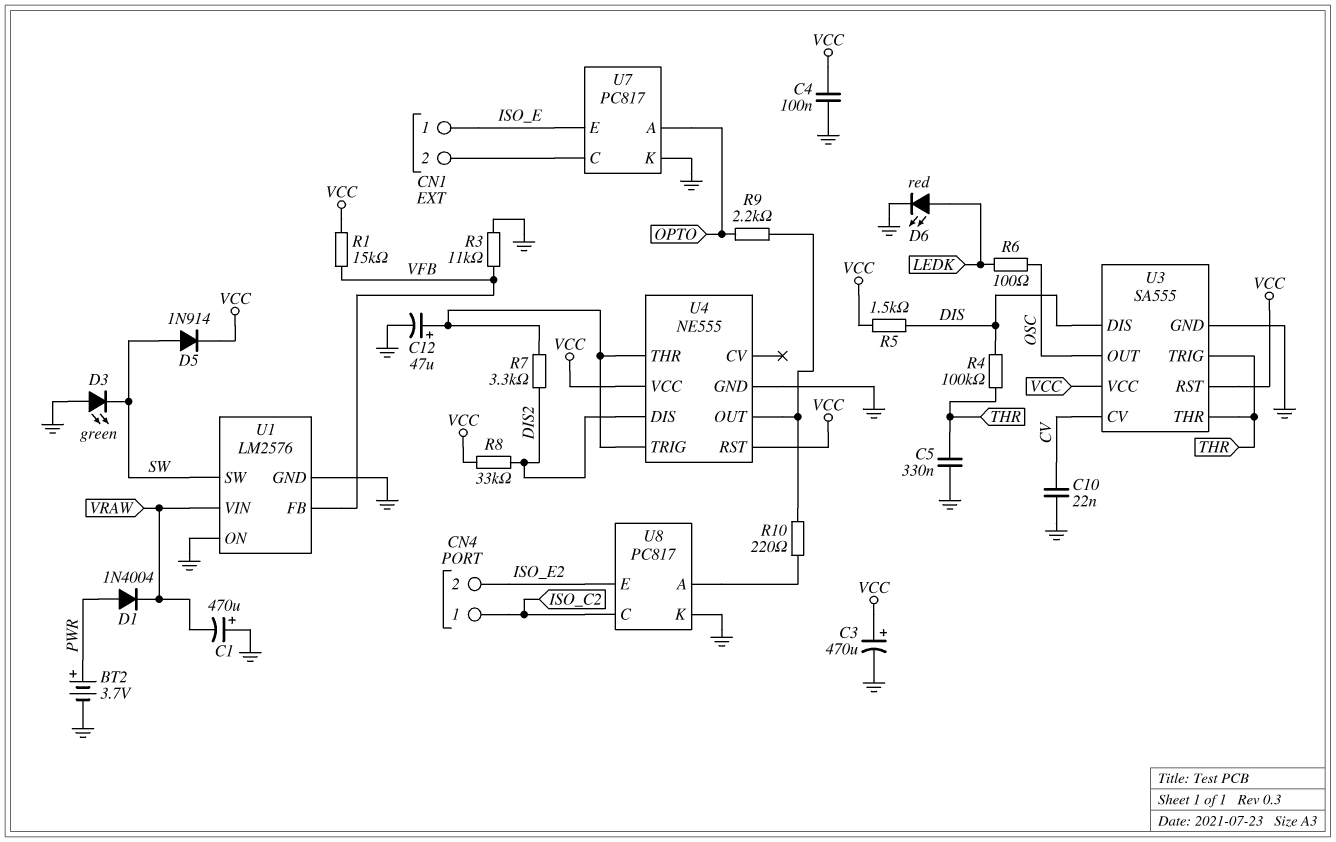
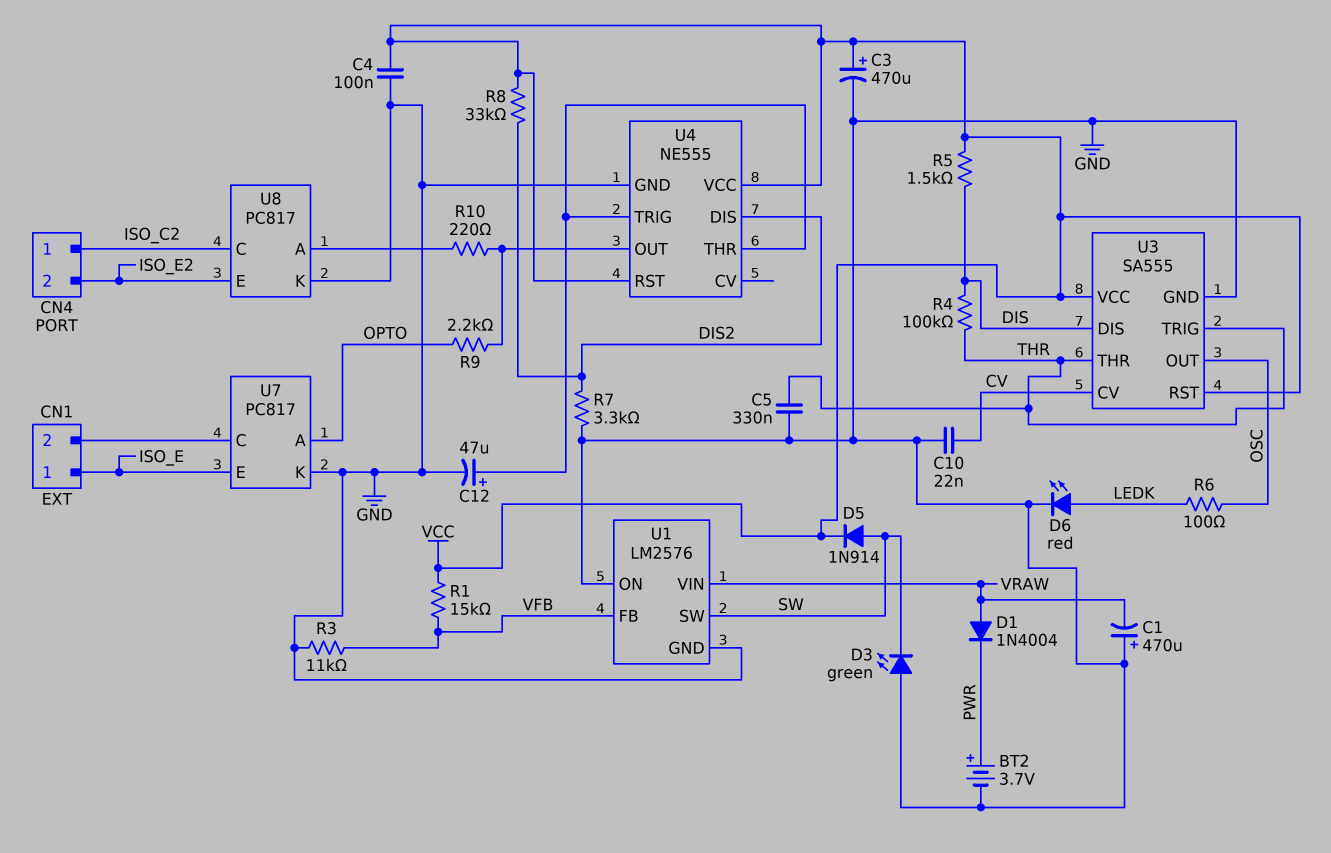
D1: diode 1N4004 (A PWR, K VRAW) -> diode 1N4004 (A VRAW, K PWR)
R7: 3.3k (DIS2, U4/THR) -> 3.3k (DIS2, GND)

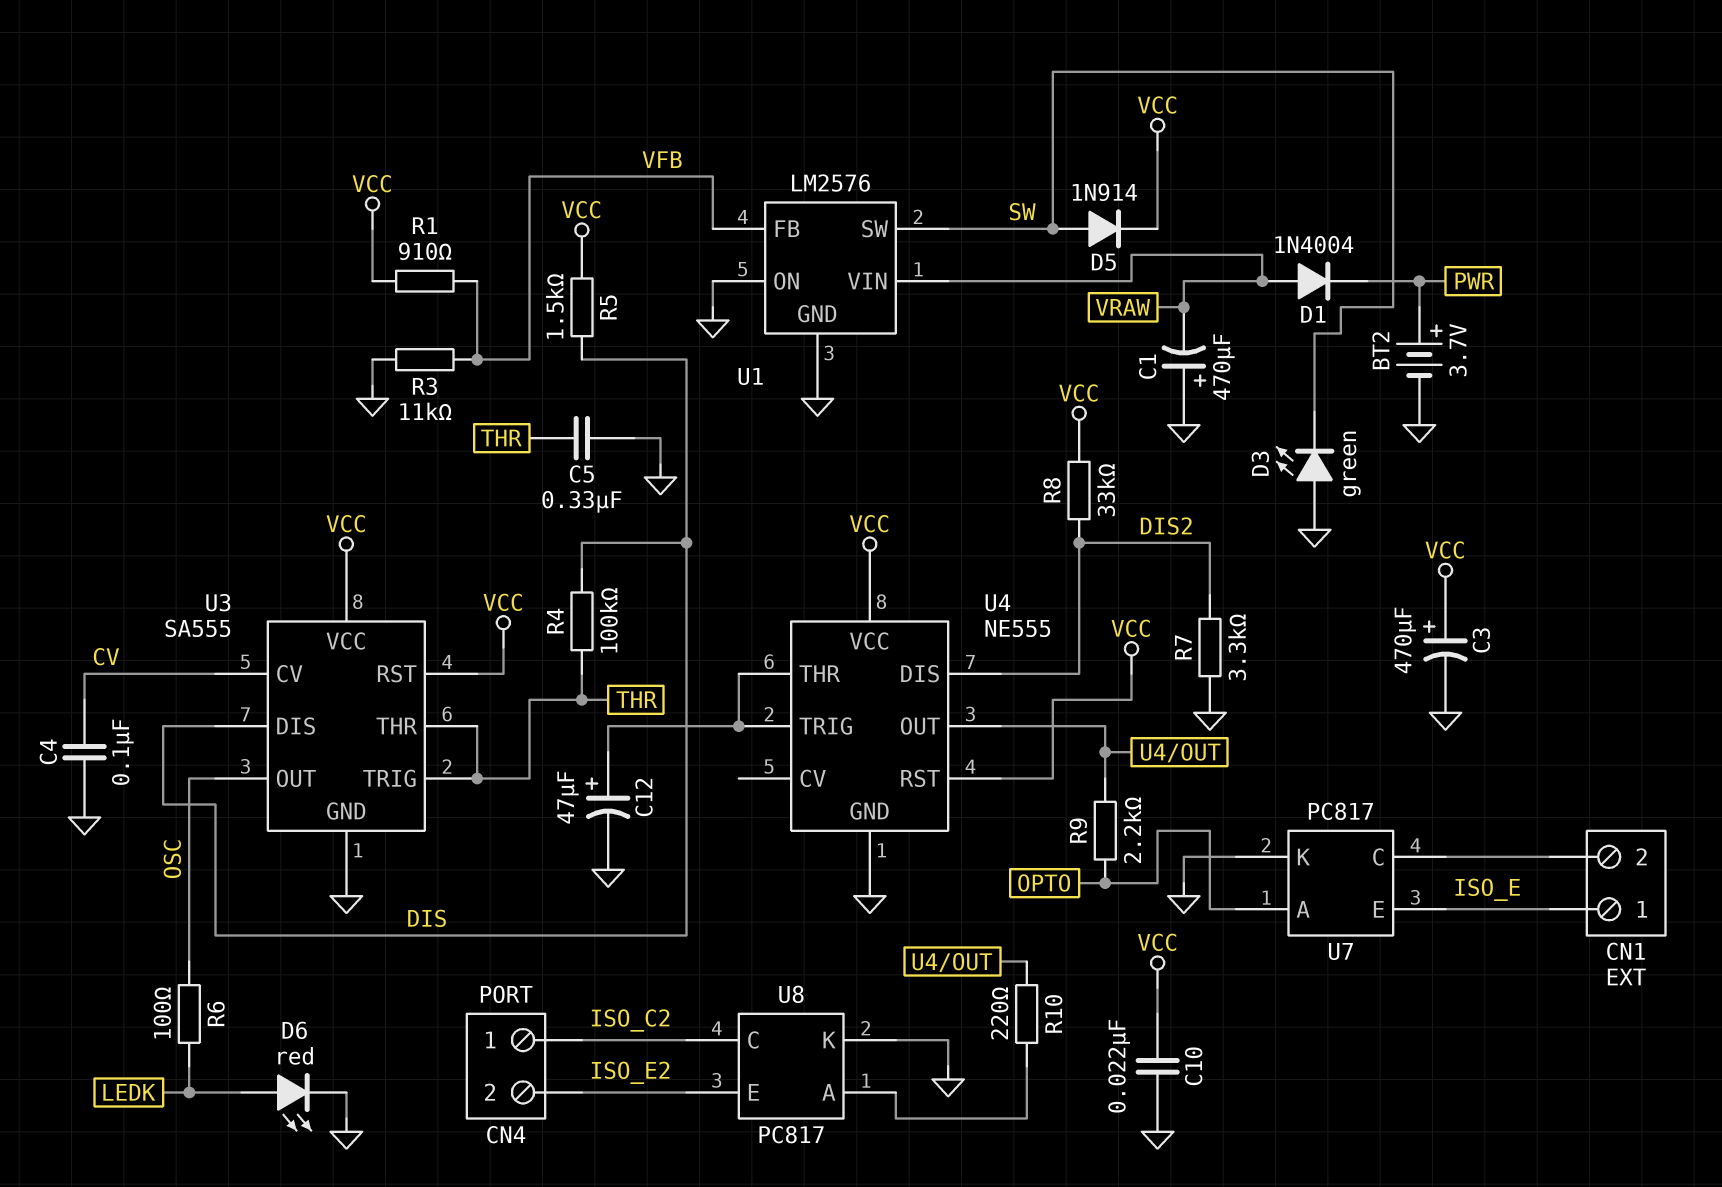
C4: 100nF (GND, VCC) -> 100nF (CV, GND)
C10: 22nF (CV, GND) -> 22nF (GND, VCC)
R1: 15k (VCC, VFB) -> 910 (VCC, VFB)

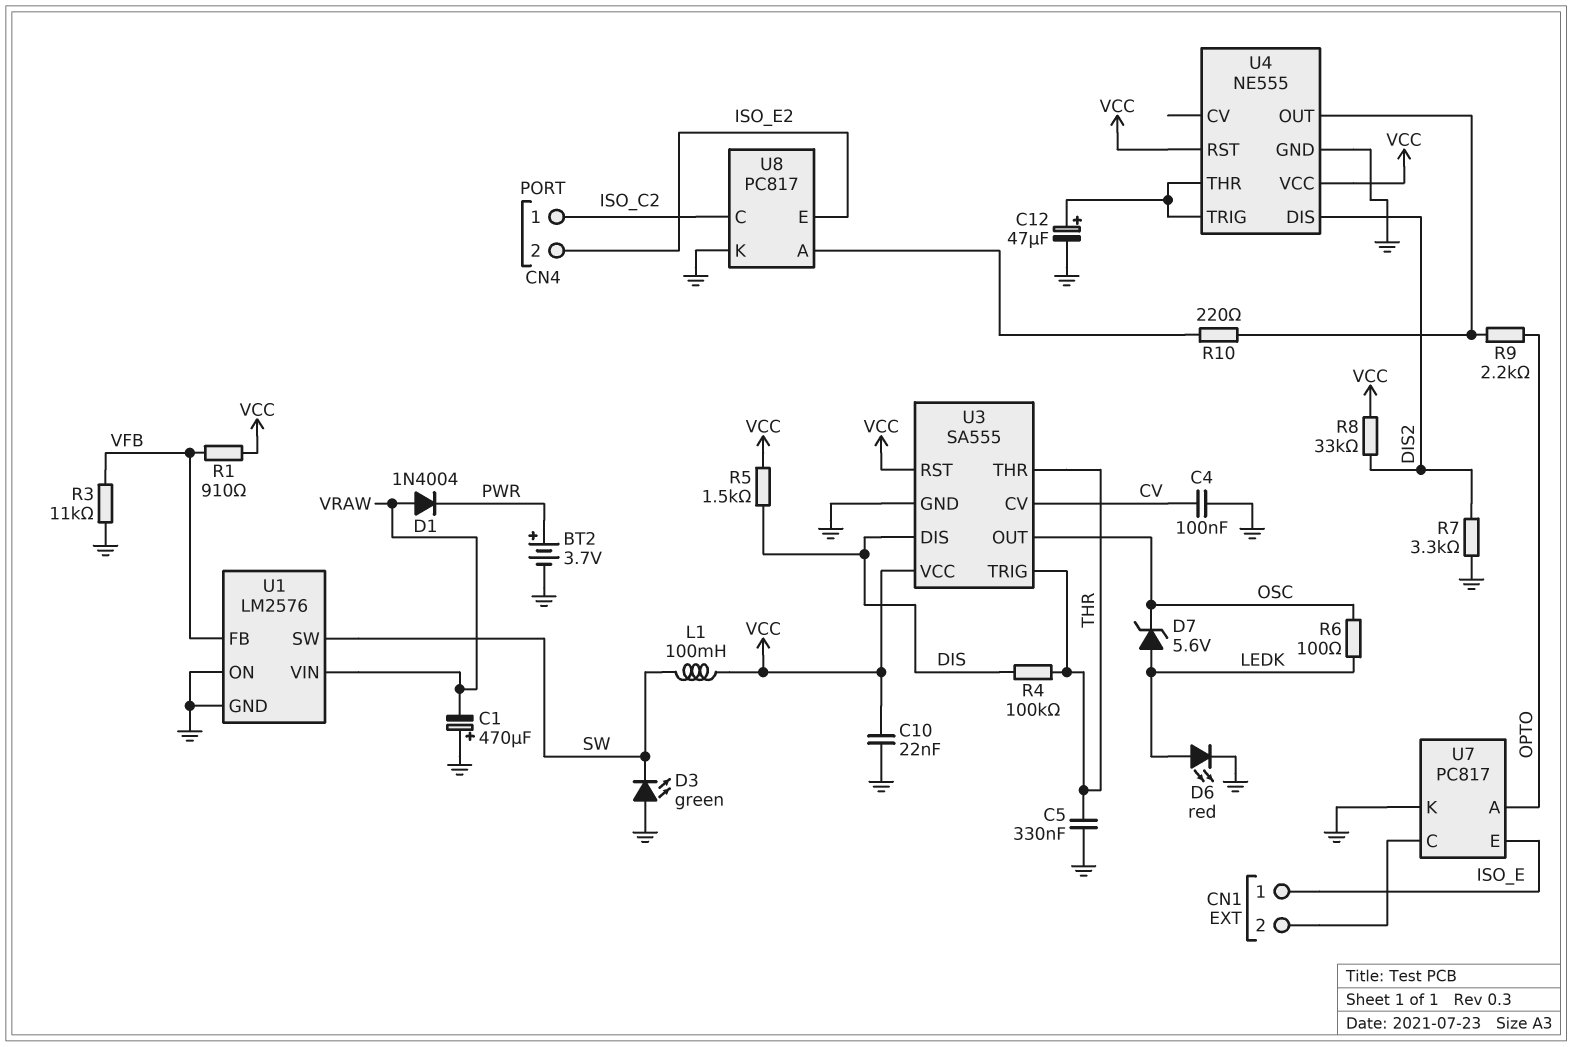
C3: 470uF (plus VCC, minus GND) -> none
D5: diode 1N914 (A SW, K VCC) -> none
D7: none -> zener 5.6V (A LEDK, K OSC)
L1: none -> 100mH (SW, VCC)

